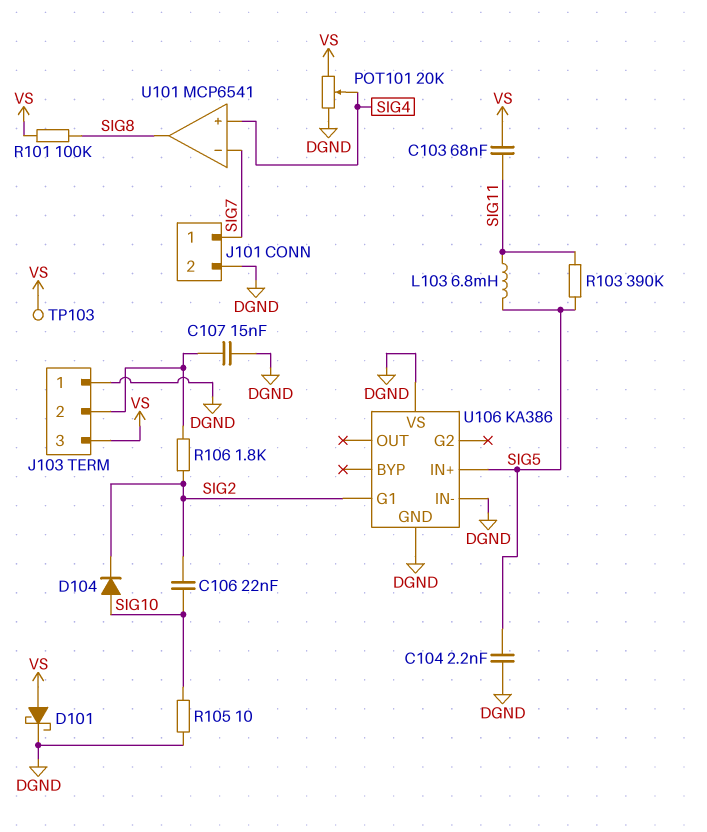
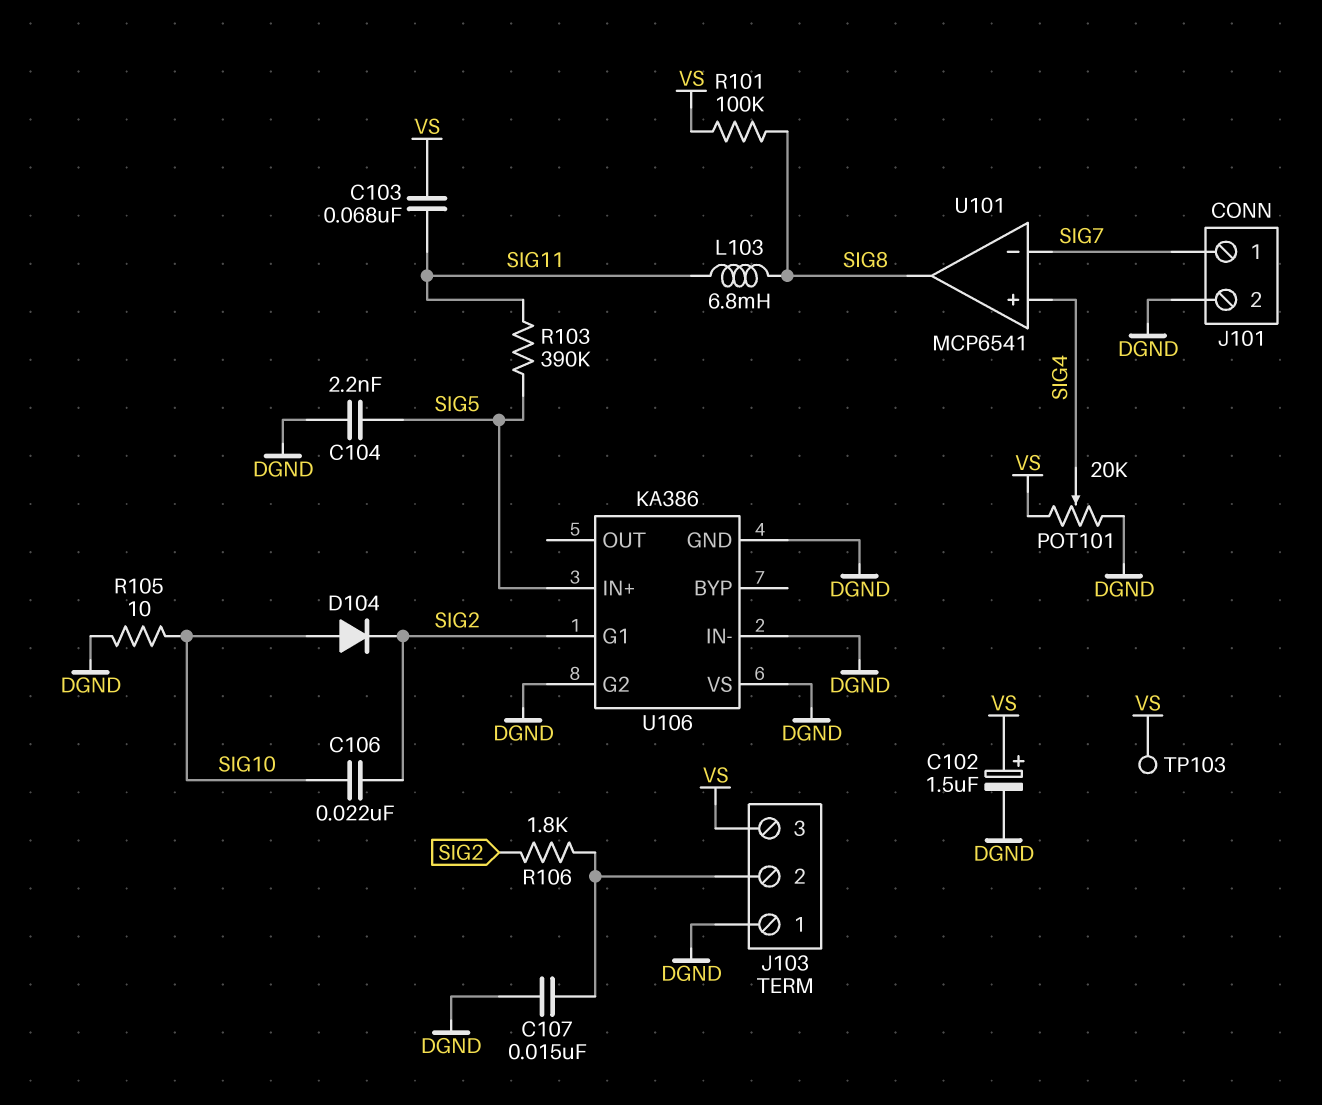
C102: none -> 1.5uF (plus VS, minus DGND)
D101: schottky (A VS, K DGND) -> none
L103: 6.8mH (SIG5, SIG11) -> 6.8mH (SIG8, SIG11)
U106 pin G2: none -> DGND

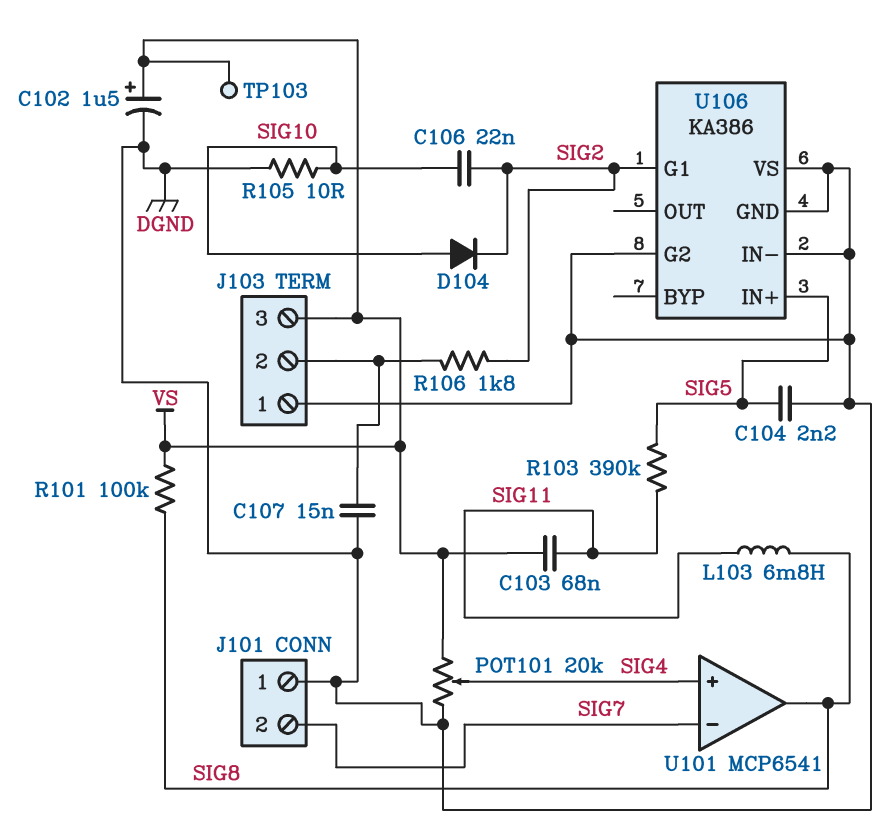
J101 pin 1: SIG7 -> DGND
J101 pin 2: DGND -> SIG7

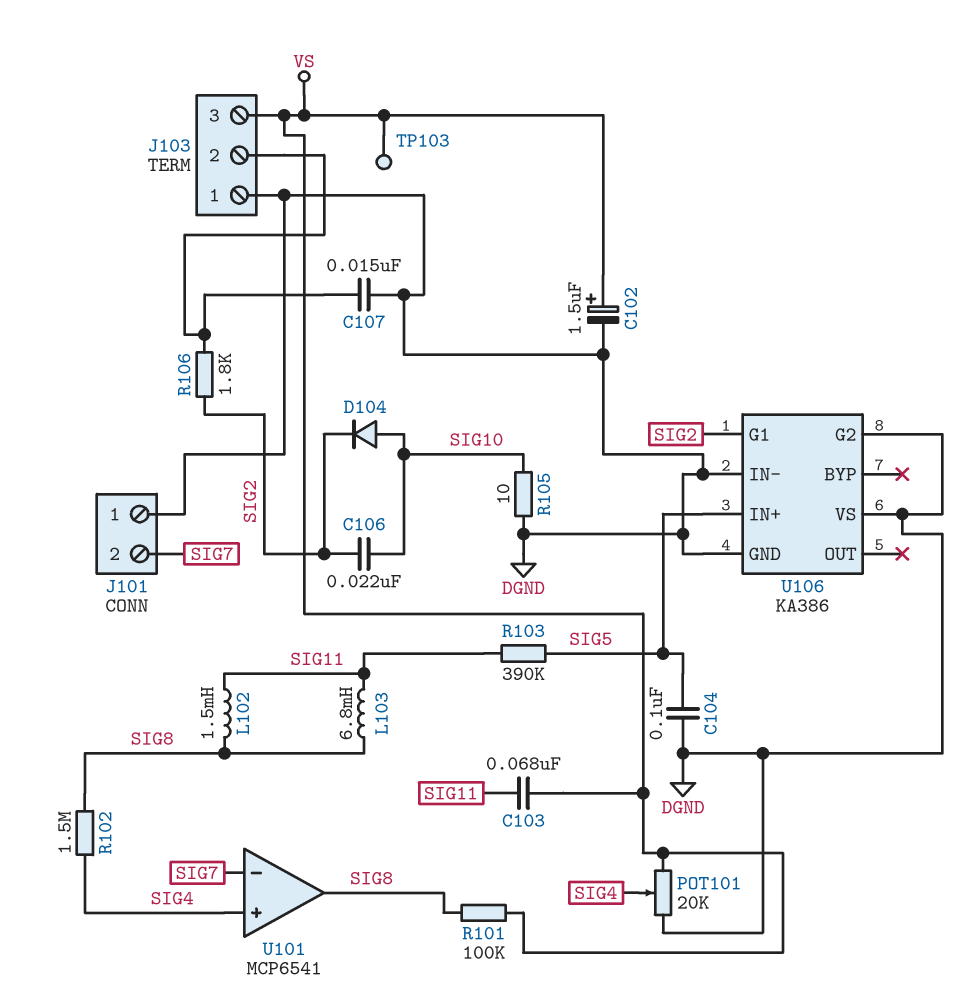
C104: 2.2nF (DGND, SIG5) -> 100nF (DGND, SIG5)
L102: none -> 1.5mH (SIG8, SIG11)
R102: none -> 1.5M (SIG4, SIG8)

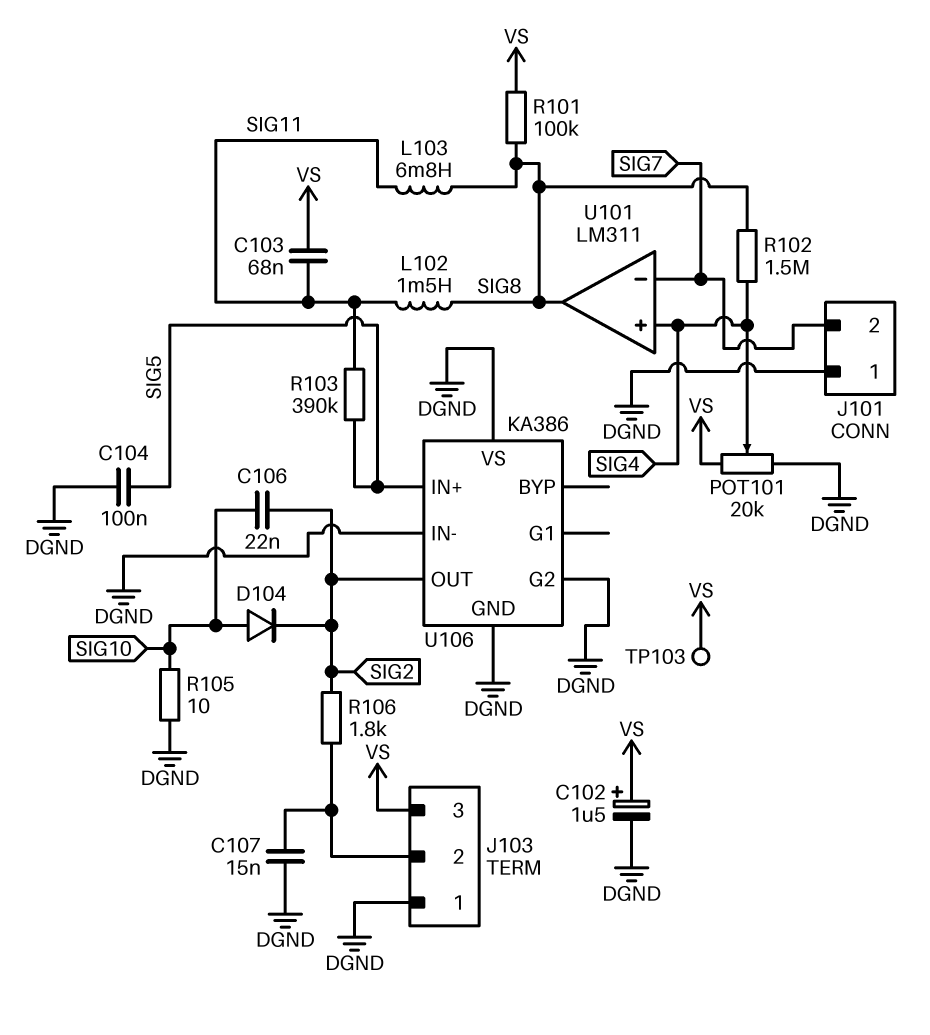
U101: MCP6541 -> LM311
U106 pin G1: SIG2 -> none
U106 pin OUT: none -> SIG2

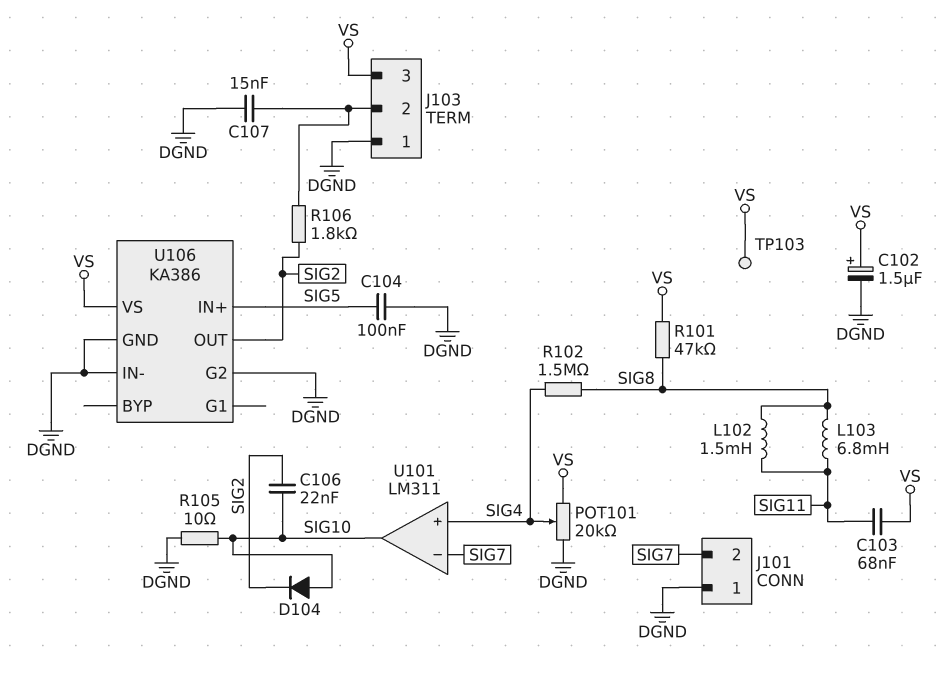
R101: 100k (SIG8, VS) -> 47k (SIG8, VS)
R103: 390k (SIG5, SIG11) -> none
U101 pin out: SIG8 -> SIG10
U106 pin VS: DGND -> VS

